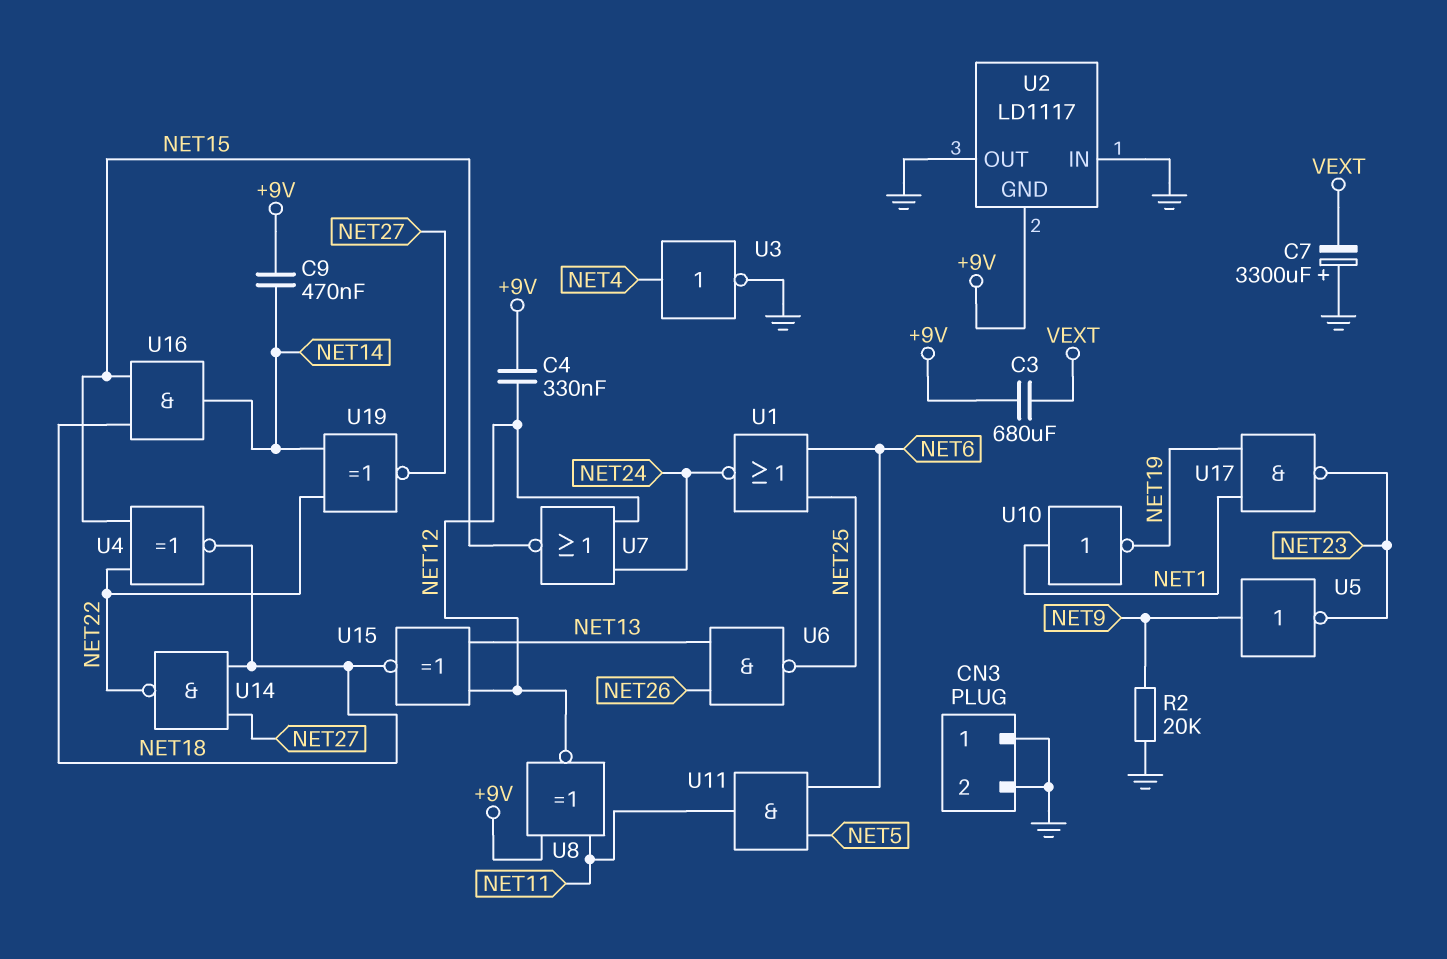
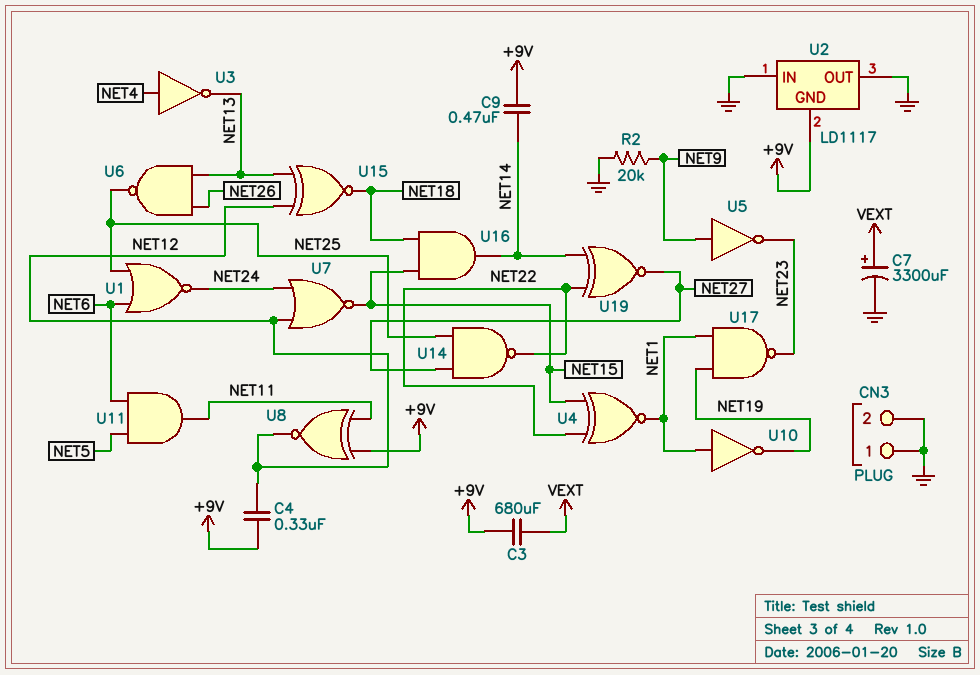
C7: 3300uF (plus GND, minus VEXT) -> 3300uF (plus VEXT, minus GND)
U3: NOT (in NET4, out GND) -> NOT (in NET4, out NET13)
U4: XNOR (in NET15, in NET22, out NET18) -> XNOR (in NET15, in NET22, out NET1)
U14: NAND (in NET18, in NET27, out NET22) -> NAND (in NET25, in NET27, out NET22)

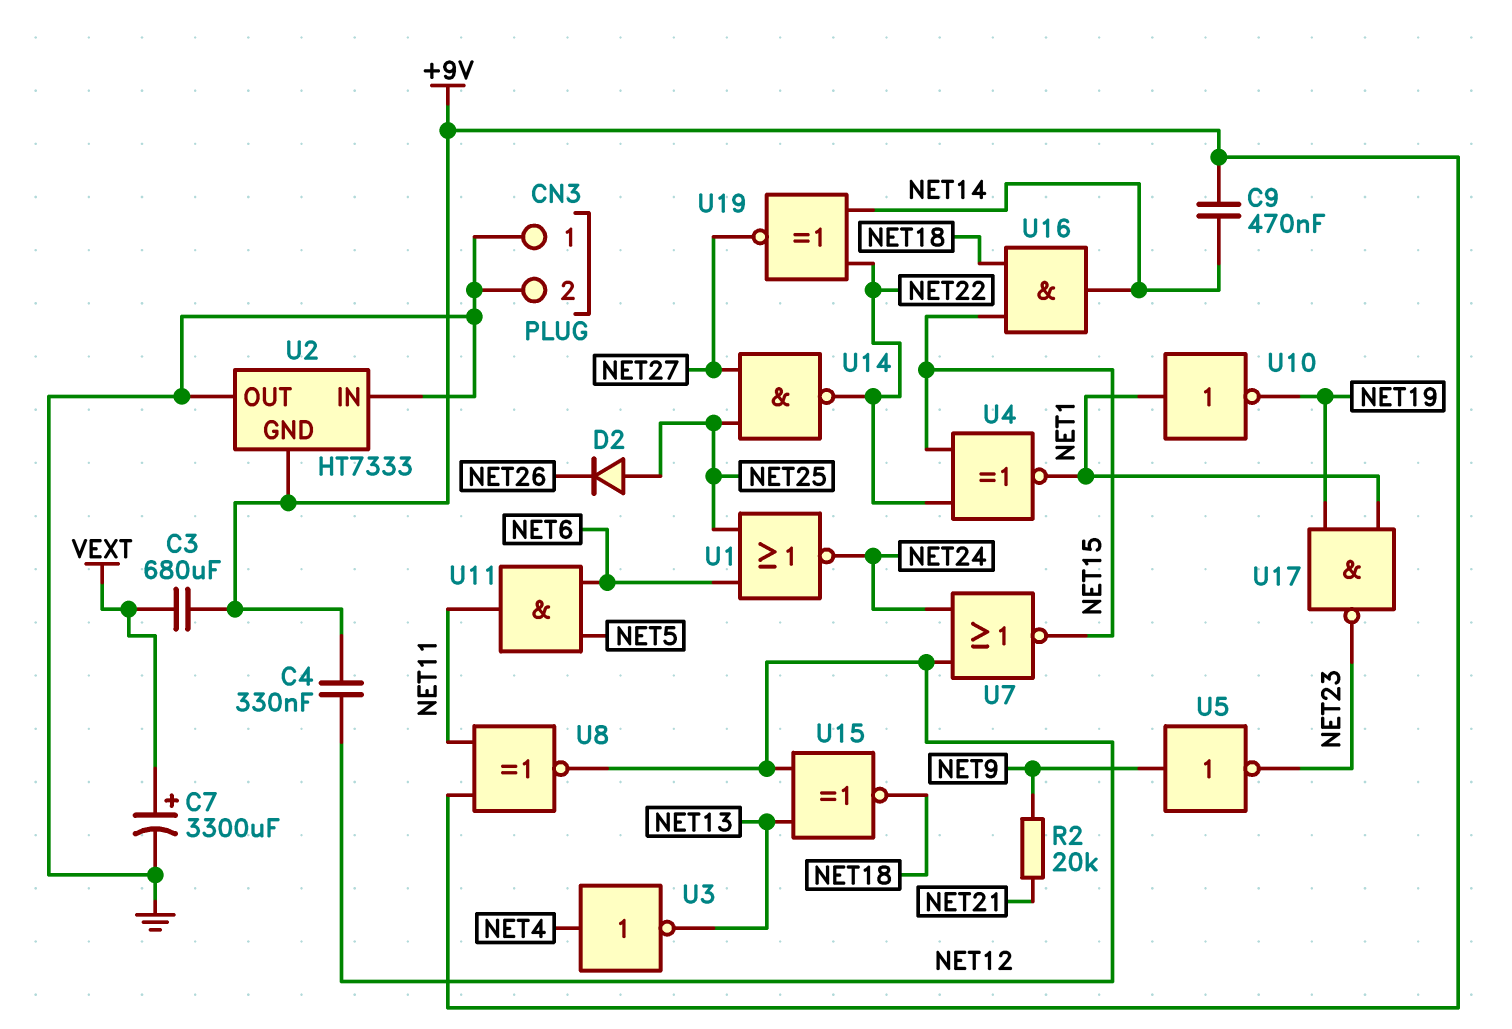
D2: none -> diode (A NET25, K NET26)
R2: 20k (GND, NET9) -> 20k (NET9, NET21)
U2: LD1117 -> HT7333
U6: NAND (in NET13, in NET26, out NET25) -> none

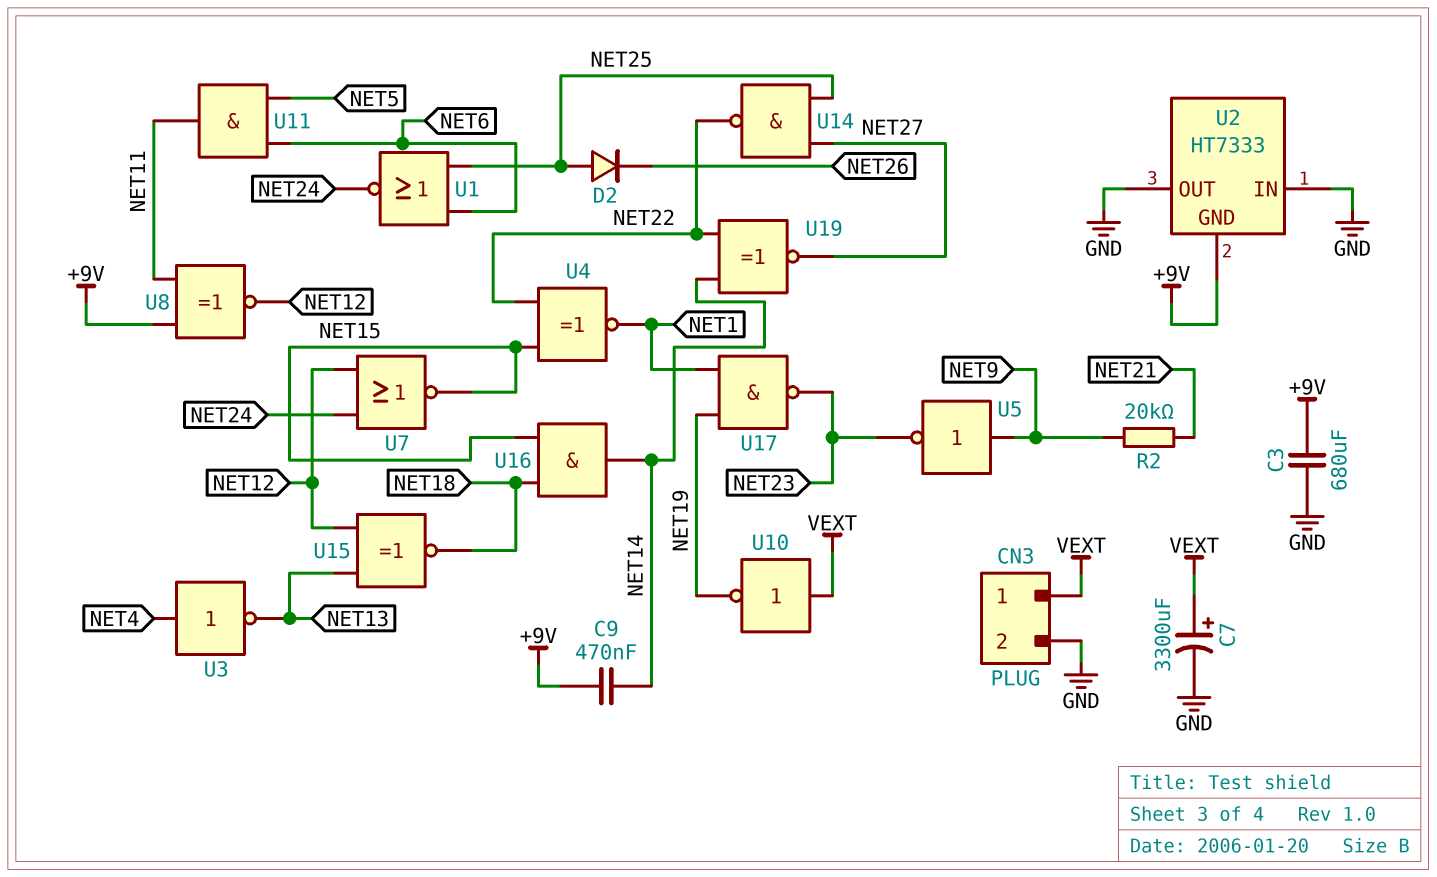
C3: 680uF (+9V, VEXT) -> 680uF (+9V, GND)
C4: 330nF (+9V, NET12) -> none
CN3 pin 1: GND -> VEXT
U10: NOT (in NET1, out NET19) -> NOT (in VEXT, out NET19)

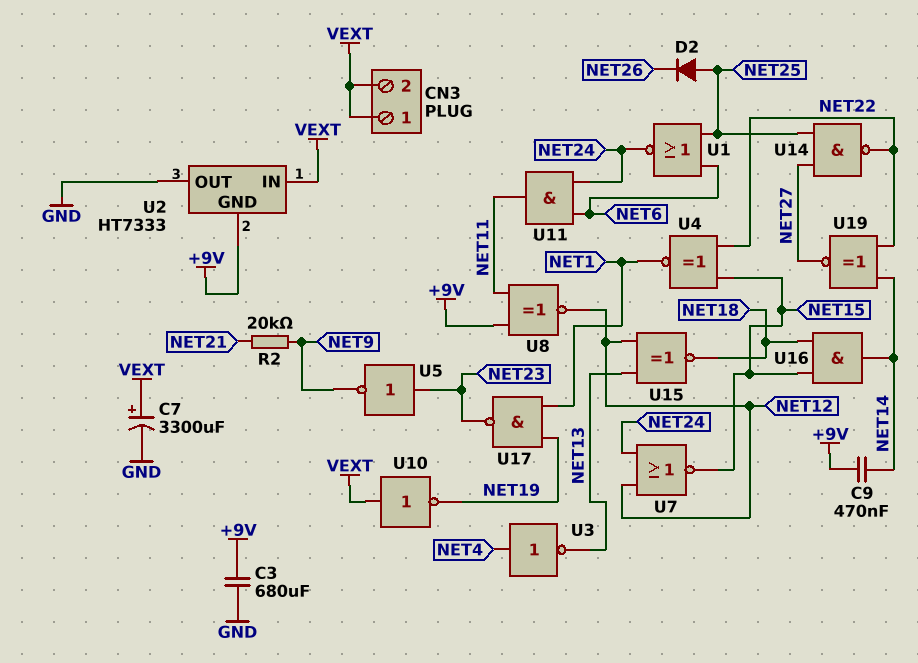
CN3 pin 2: GND -> VEXT
U2 pin IN: GND -> VEXT
U5: NOT (in NET9, out NET23) -> NOT (in NET23, out NET9)
U11: AND (in NET5, in NET6, out NET11) -> AND (in NET6, in NET24, out NET11)

